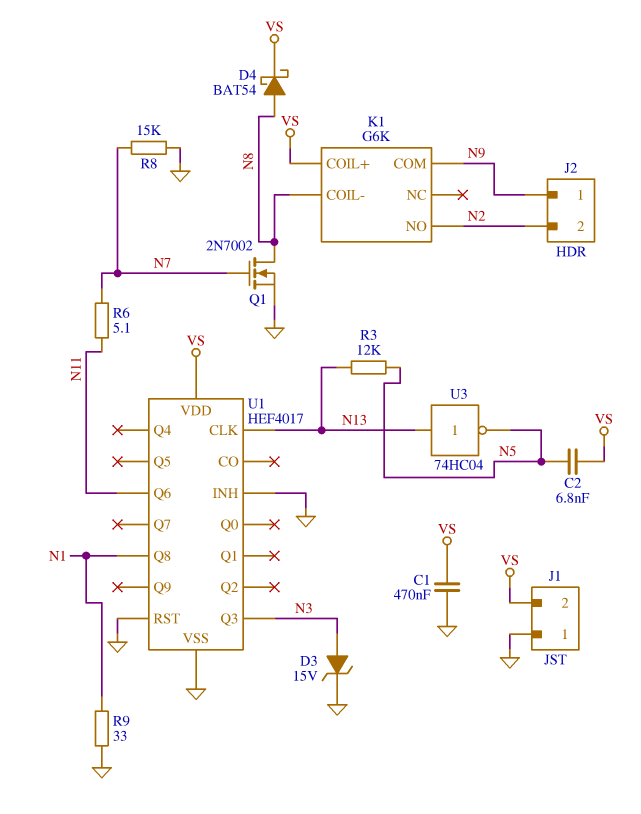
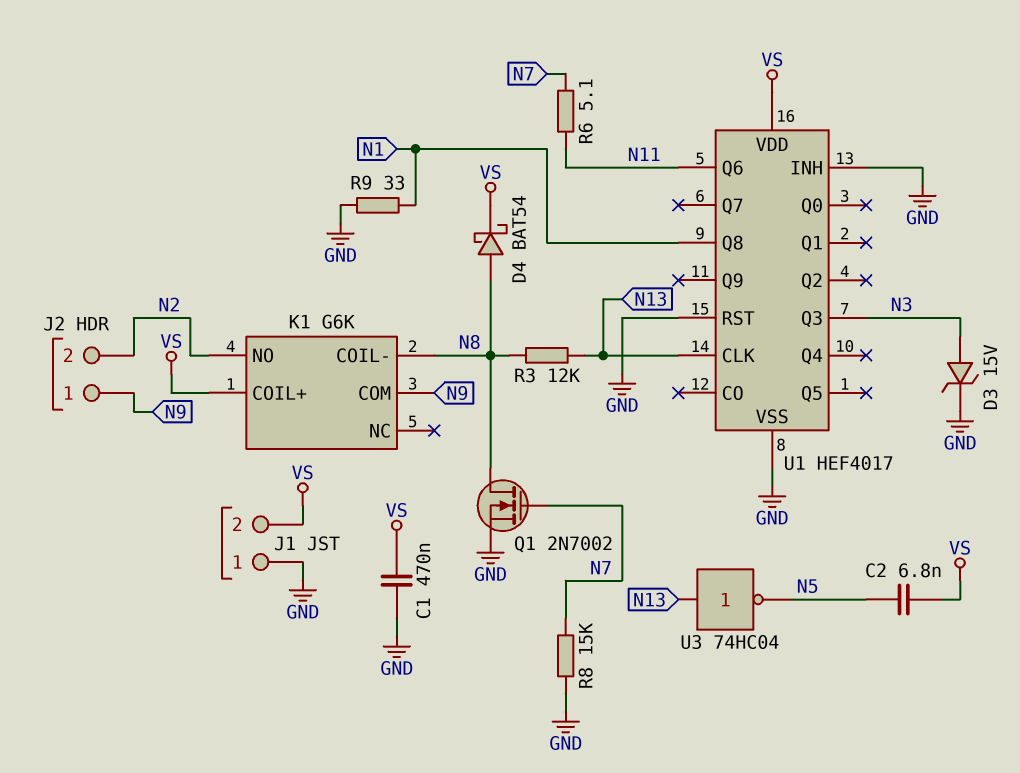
R3: 12k (N5, N13) -> 12k (N8, N13)

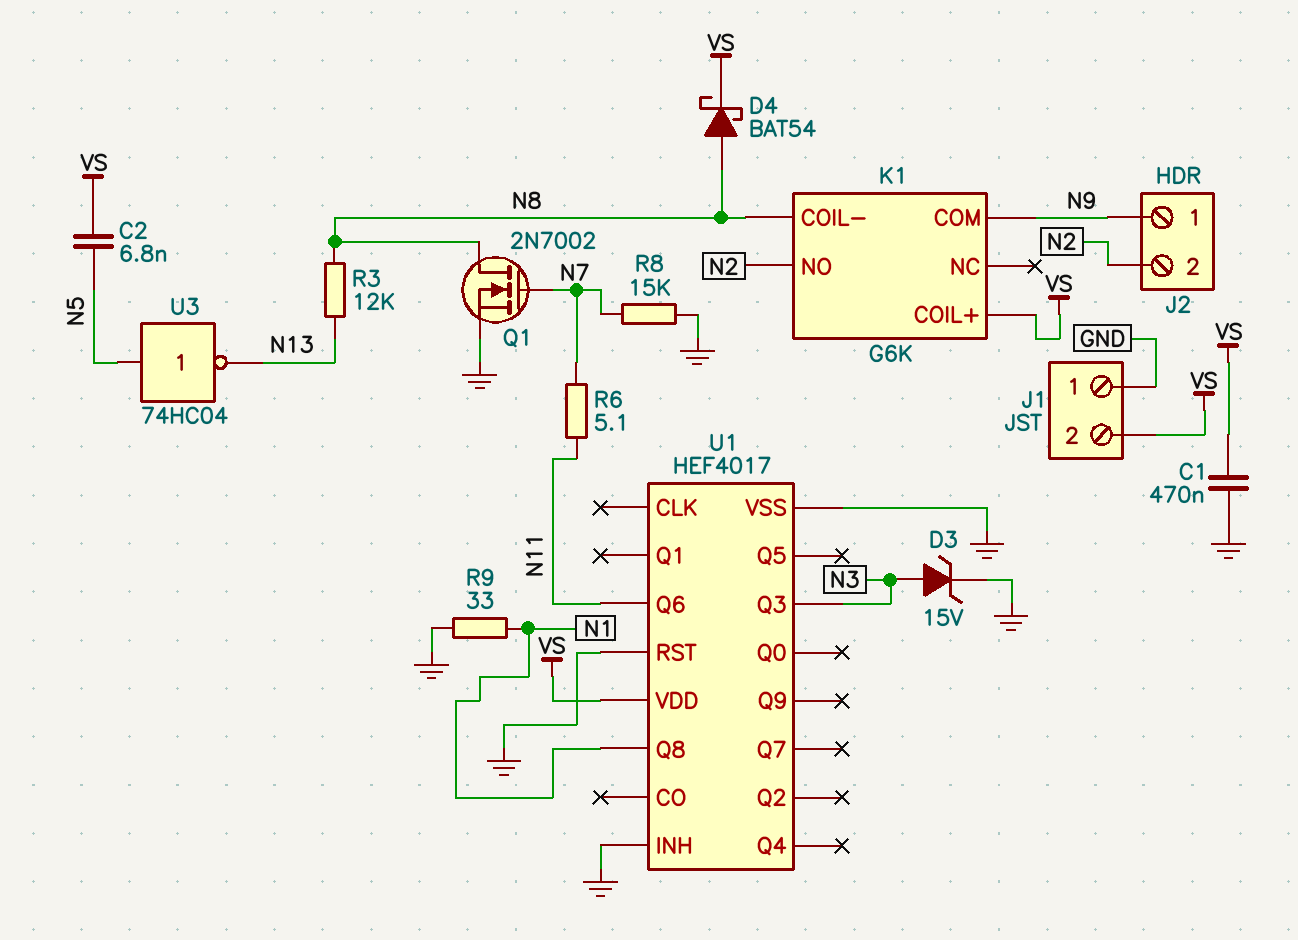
U1 pin CLK: N13 -> none
U3: NOT 74HC04 (in N13, out N5) -> NOT 74HC04 (in N5, out N13)

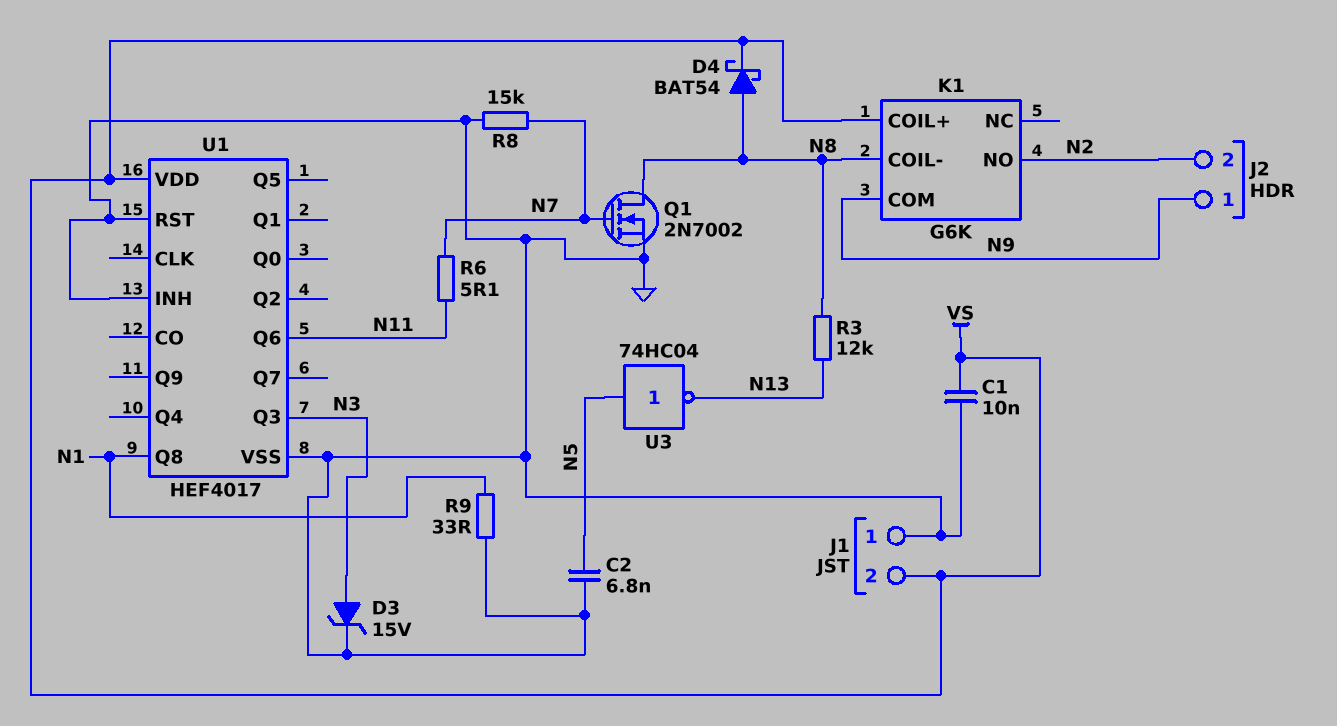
C1: 470nF (GND, VS) -> 10nF (GND, VS)
C2: 6.8nF (N5, VS) -> 6.8nF (GND, N5)

